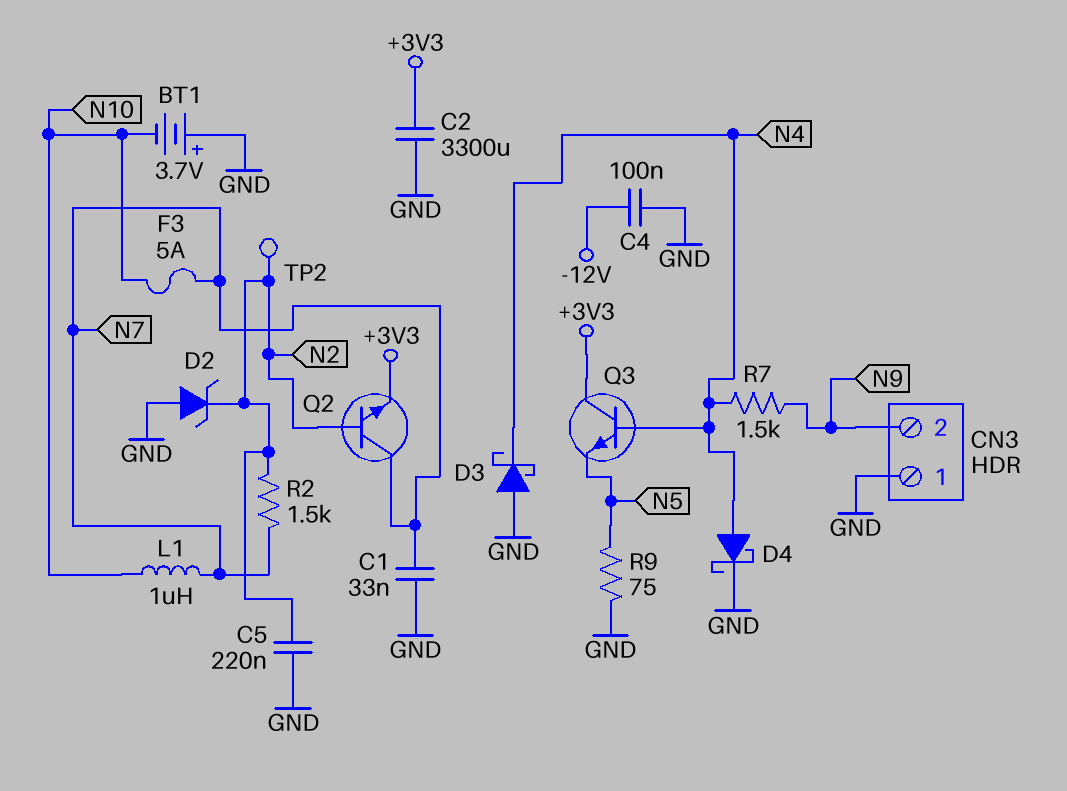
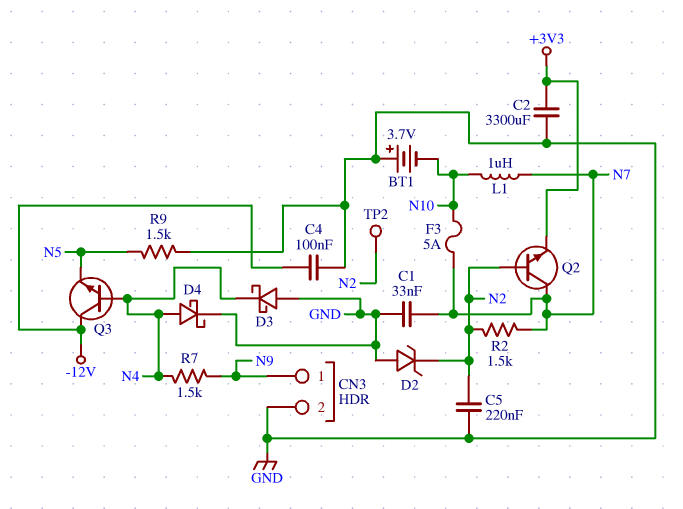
CN3 pin 1: GND -> N9
CN3 pin 2: N9 -> GND
Q3: NPN (B N4, C +3V3, E N5) -> NPN (B N4, C -12V, E N5)
R9: 75 (GND, N5) -> 1.5k (GND, N5)

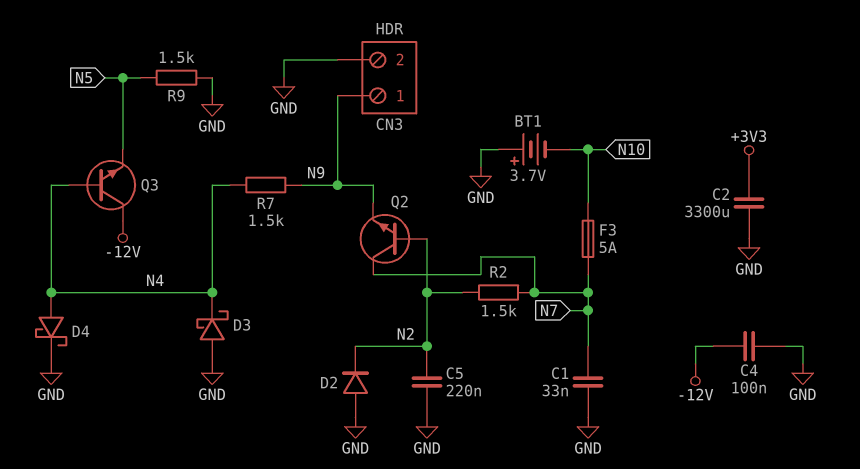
D2: zener (A GND, K N2) -> diode (A GND, K N2)
L1: 1uH (N7, N10) -> none
Q2: NPN (B N2, C N7, E +3V3) -> NPN (B N2, C N7, E N9)
TP2: test point (N2) -> none

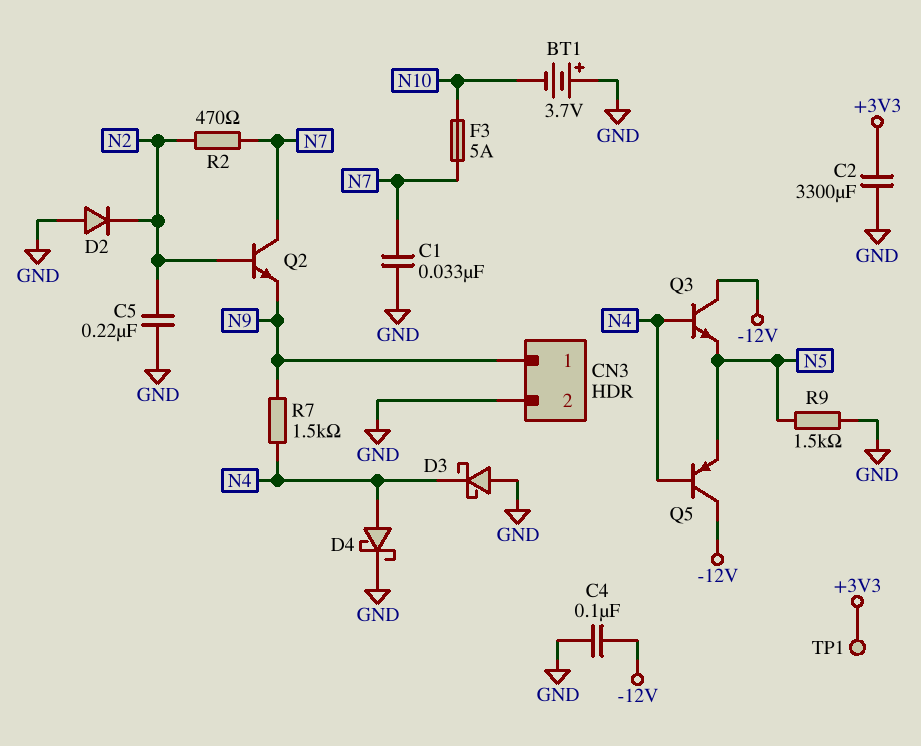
Q5: none -> PNP (B N4, C -12V, E N5)
R2: 1.5k (N2, N7) -> 470 (N2, N7)
TP1: none -> test point (+3V3)

